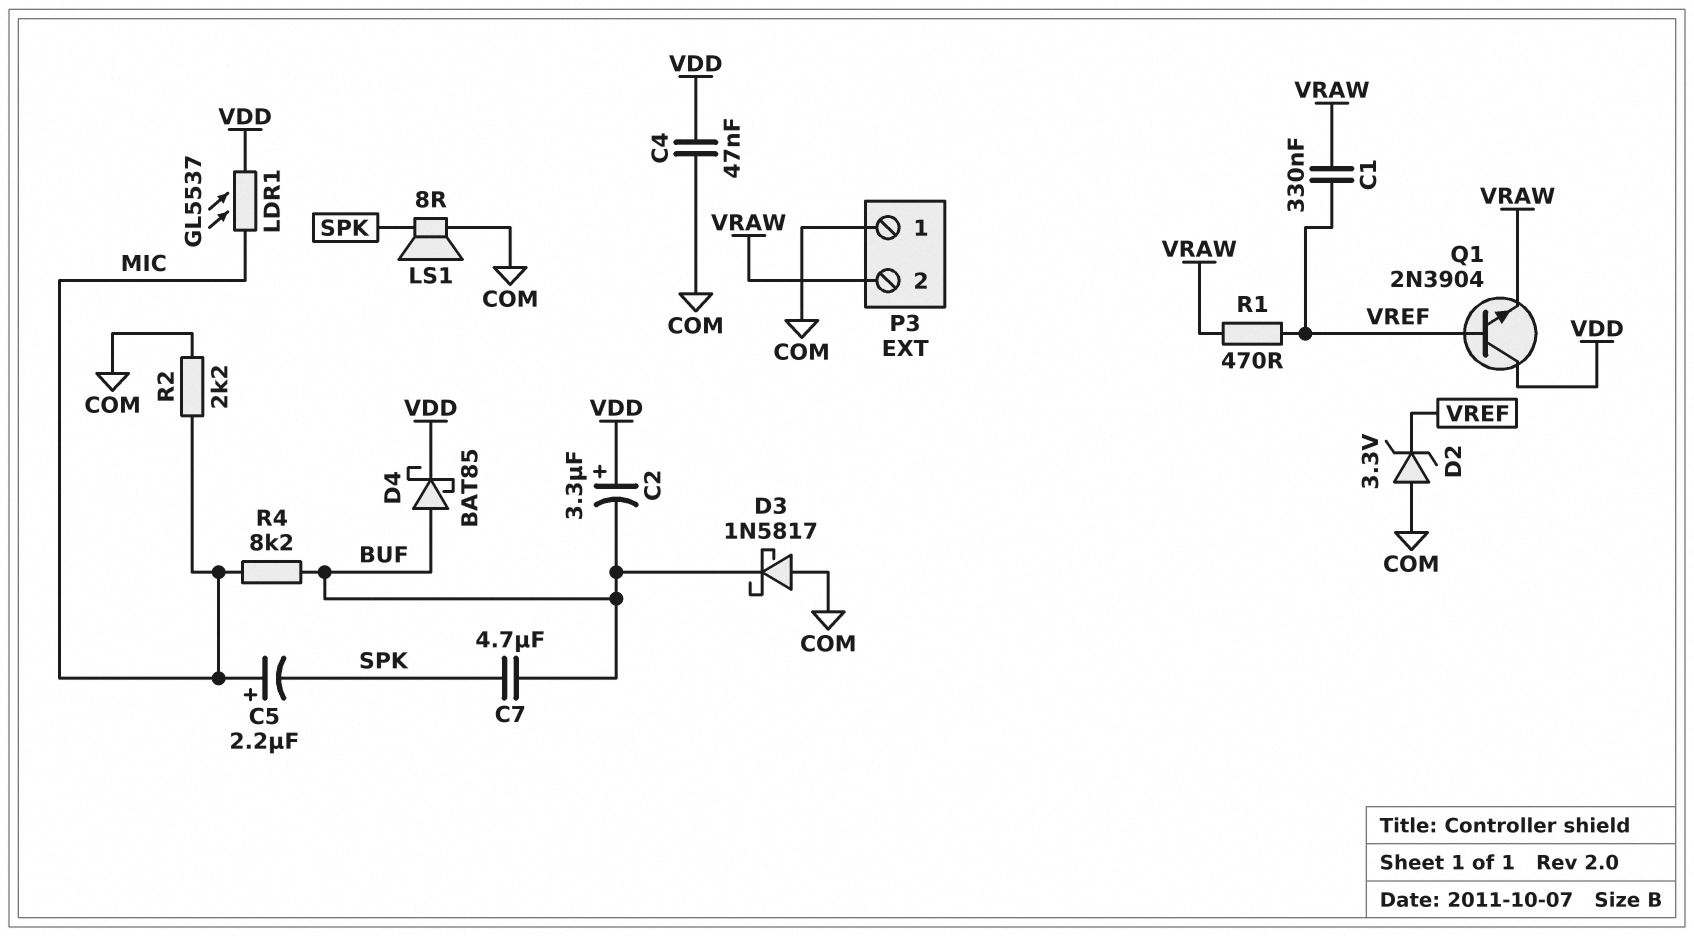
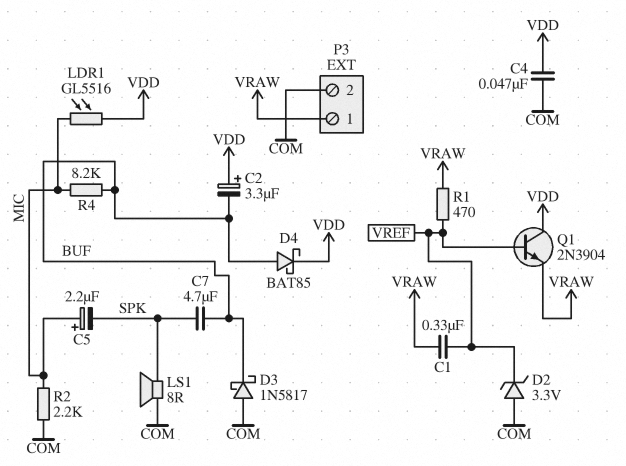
LDR1: GL5537 (MIC, VDD) -> GL5516 (MIC, VDD)
P3 pin 1: COM -> VRAW
P3 pin 2: VRAW -> COM

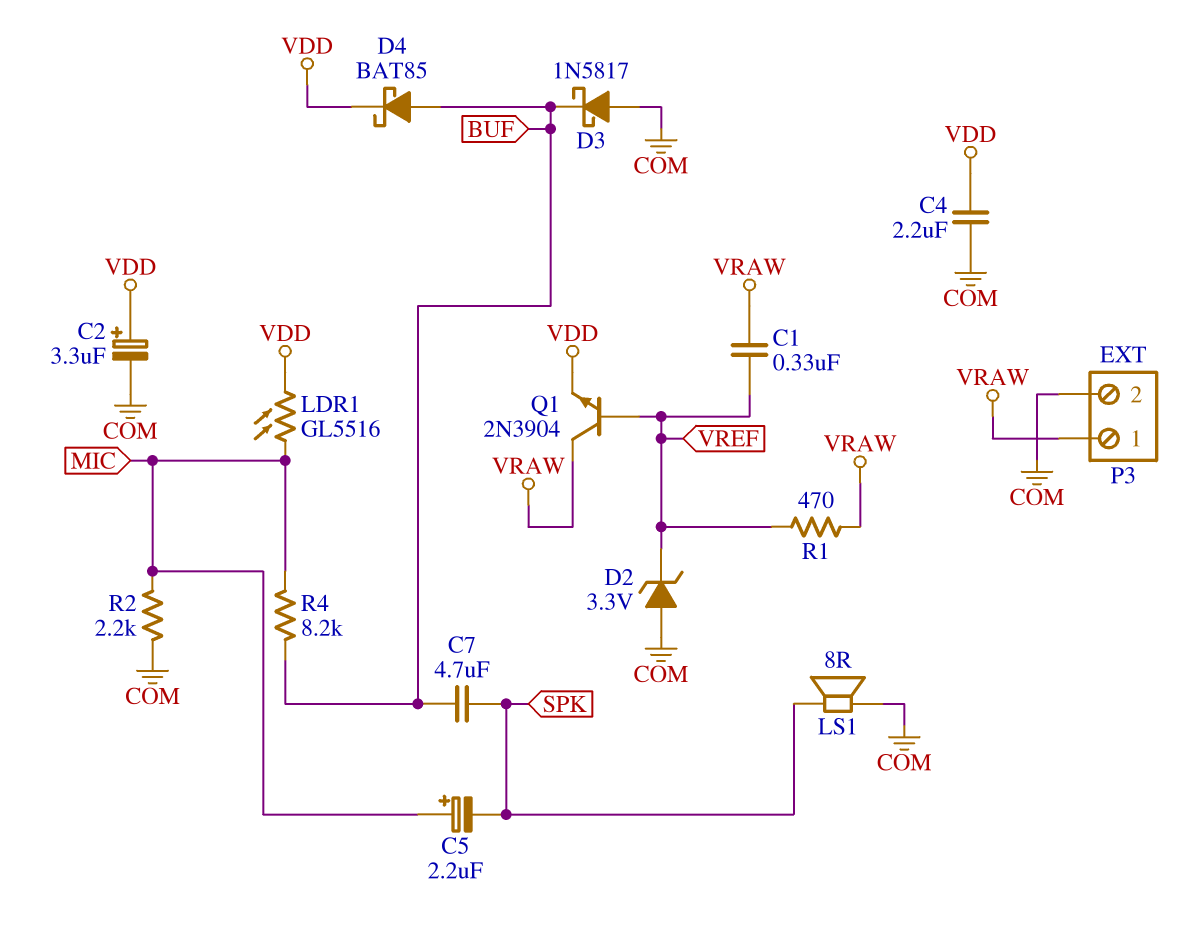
C2: 3.3uF (plus VDD, minus BUF) -> 3.3uF (plus VDD, minus COM)
C4: 47nF (COM, VDD) -> 2.2uF (COM, VDD)
Q1: NPN 2N3904 (B VREF, C VDD, E VRAW) -> NPN 2N3904 (B VREF, C VRAW, E VDD)

